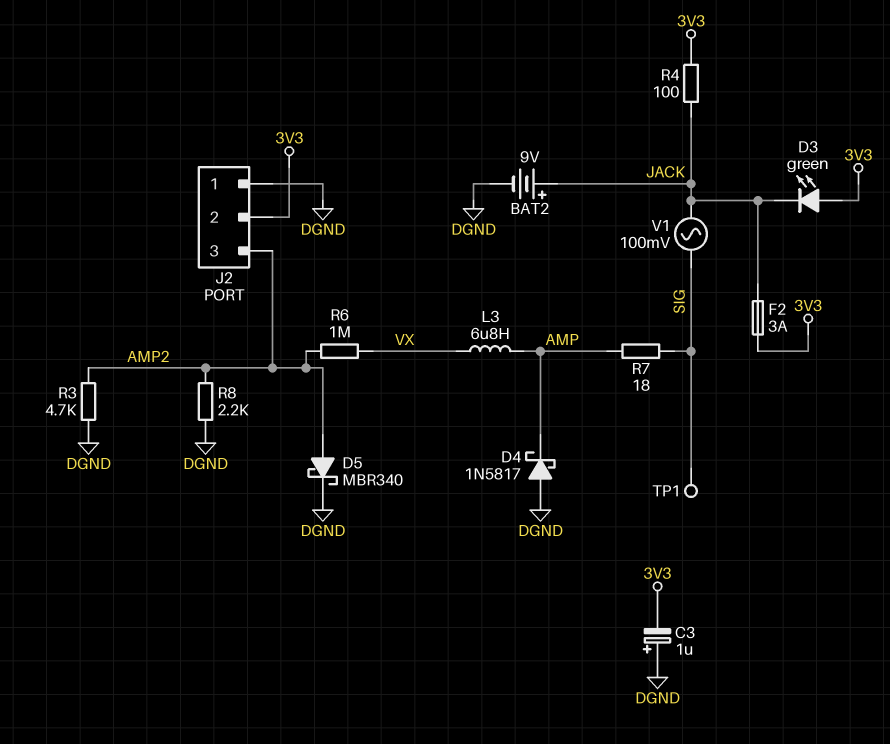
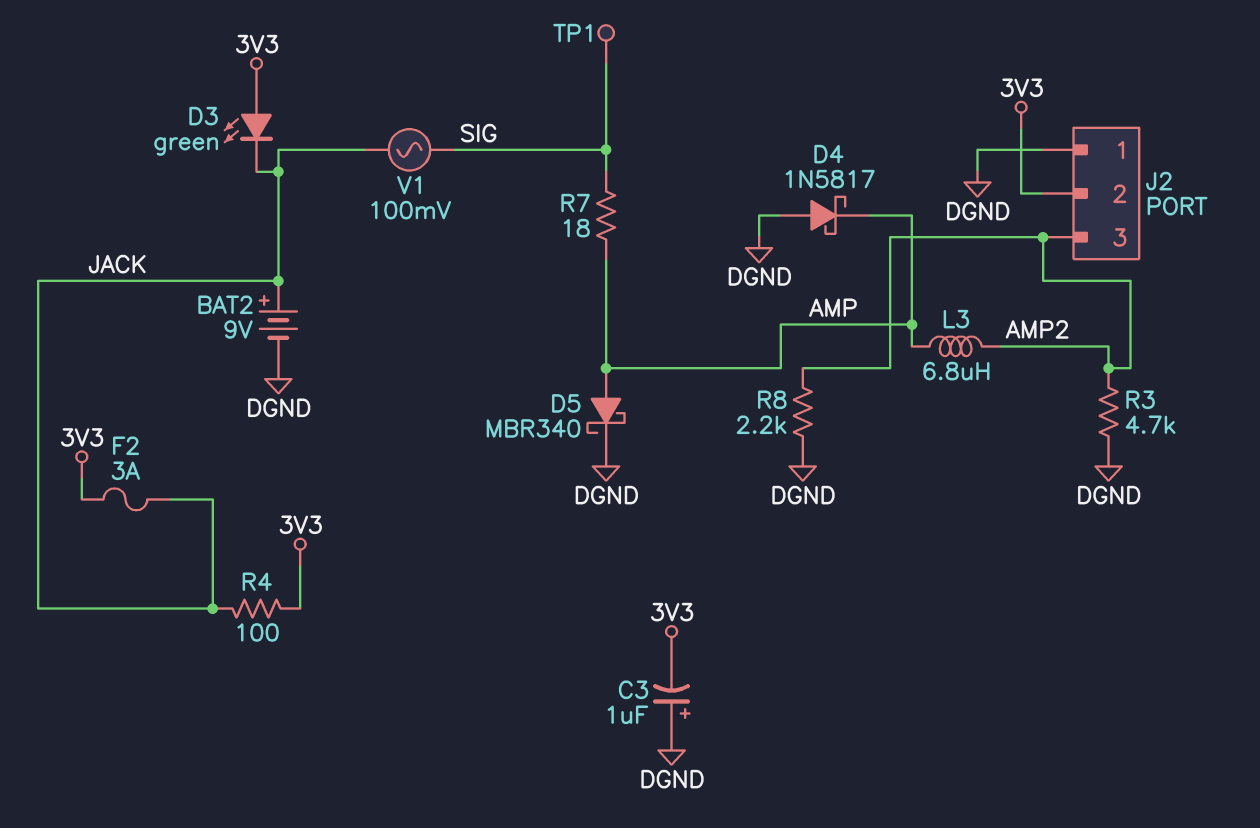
D5: schottky MBR340 (A AMP2, K DGND) -> schottky MBR340 (A AMP, K DGND)
L3: 6.8uH (AMP, VX) -> 6.8uH (AMP, AMP2)
R6: 1M (AMP2, VX) -> none

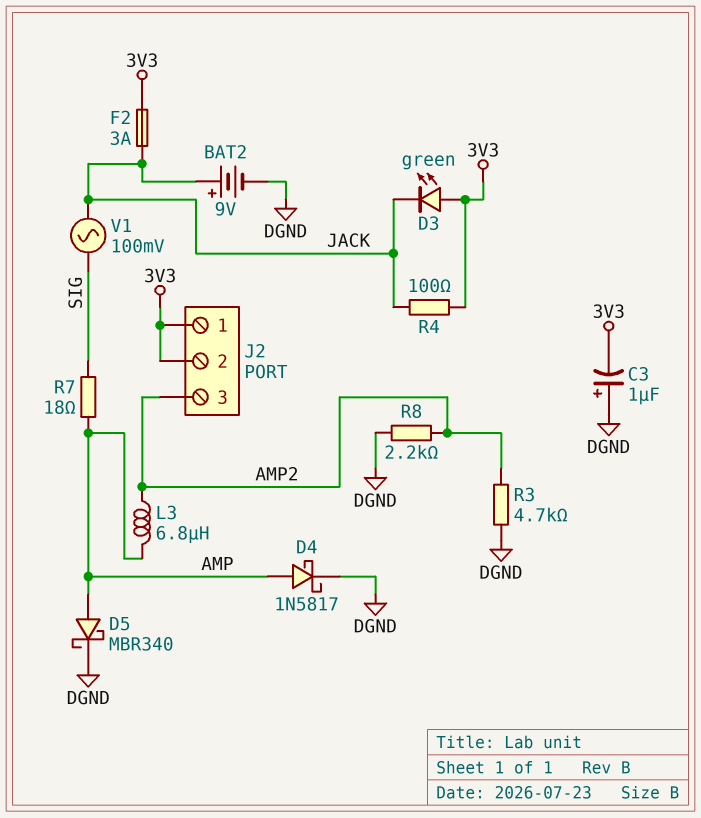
D4: schottky 1N5817 (A DGND, K AMP) -> schottky 1N5817 (A AMP, K DGND)
J2 pin 1: DGND -> 3V3
TP1: test point (SIG) -> none

